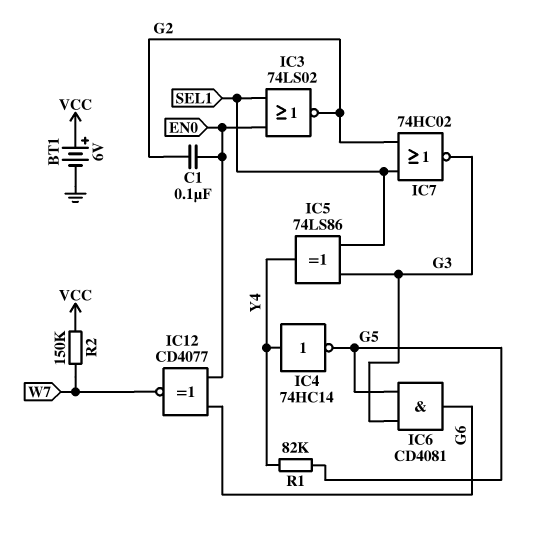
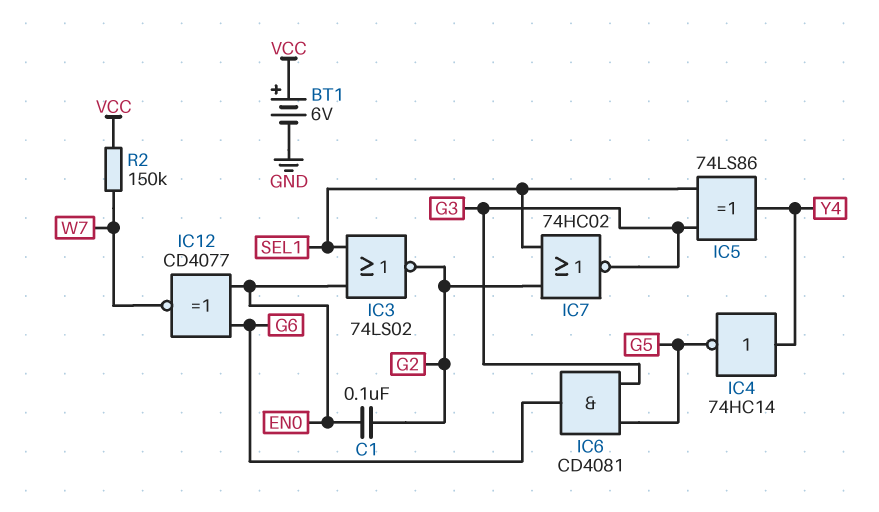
R1: 82k (G5, Y4) -> none

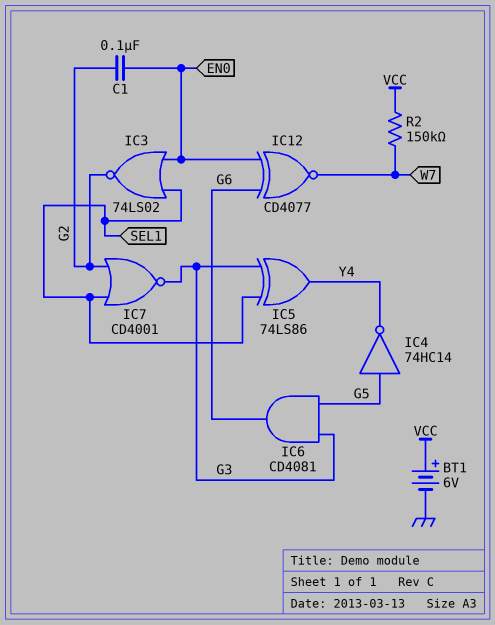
IC4: NOT 74HC14 (in Y4, out G5) -> NOT 74HC14 (in G5, out Y4)
IC7: NOR 74HC02 (in G2, in SEL1, out G3) -> NOR CD4001 (in G2, in SEL1, out G3)

